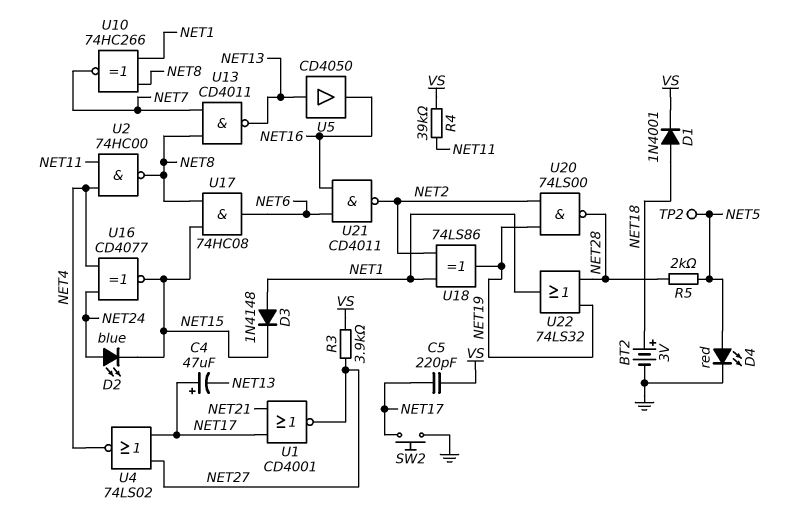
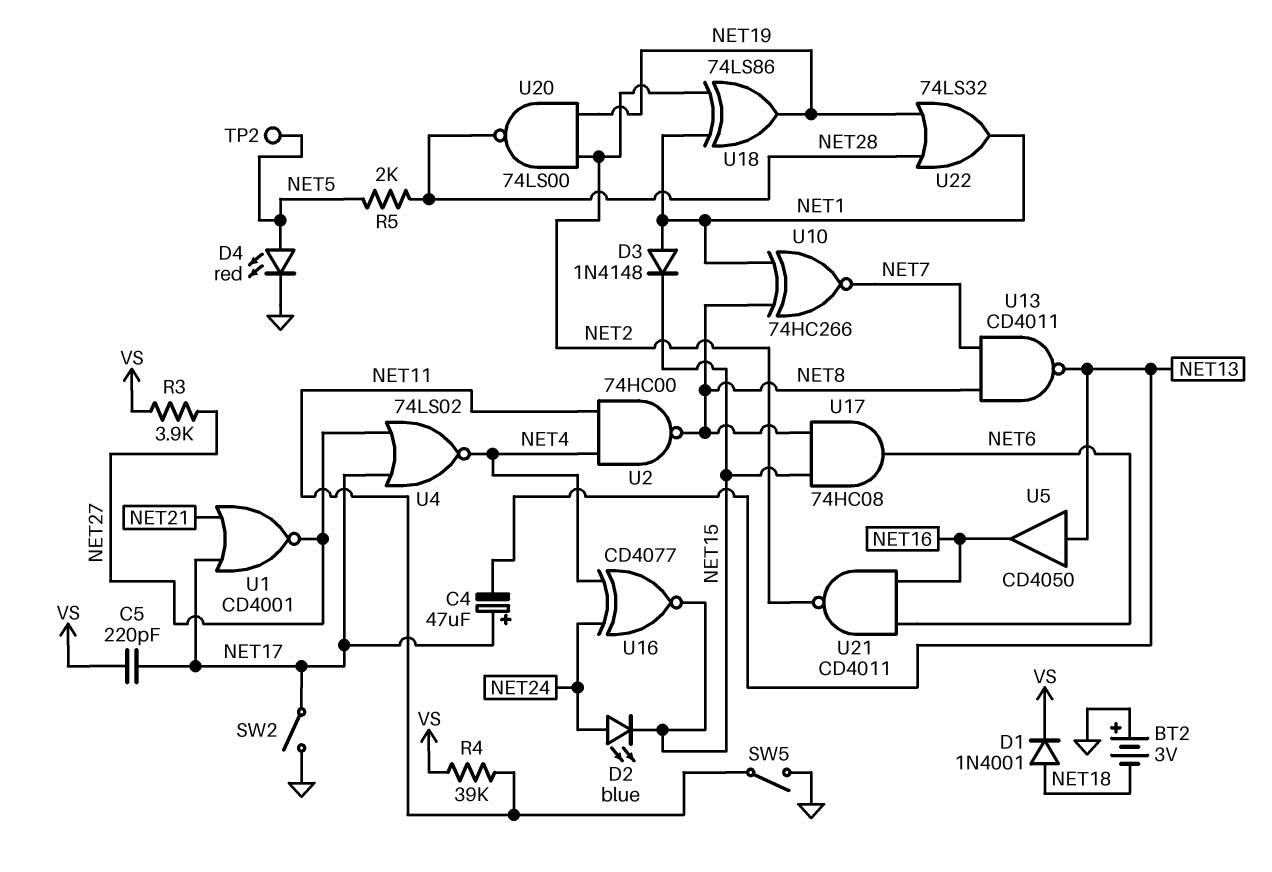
BT2: 3V (plus NET18, minus GND) -> 3V (plus GND, minus NET18)
SW2: button (GND, NET17) -> switch (GND, NET17)
SW5: none -> switch (GND, NET11)

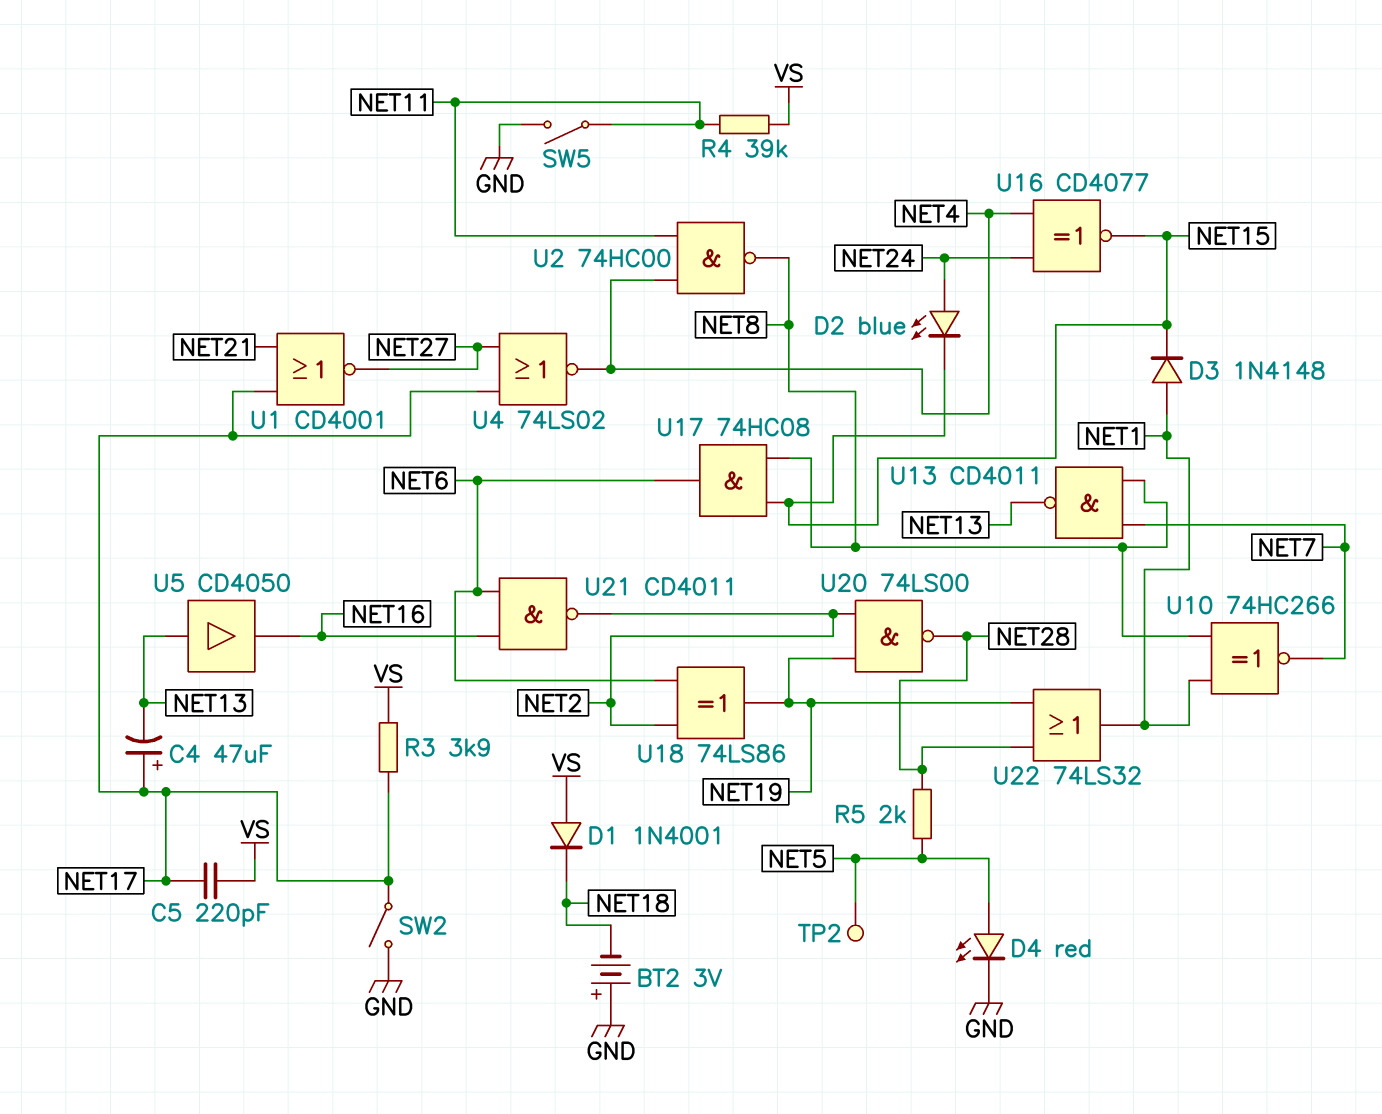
D1: diode 1N4001 (A NET18, K VS) -> diode 1N4001 (A VS, K NET18)
R3: 3.9k (NET27, VS) -> 3.9k (NET17, VS)
U18: XOR 74LS86 (in NET1, in NET2, out NET19) -> XOR 74LS86 (in NET2, in NET6, out NET19)

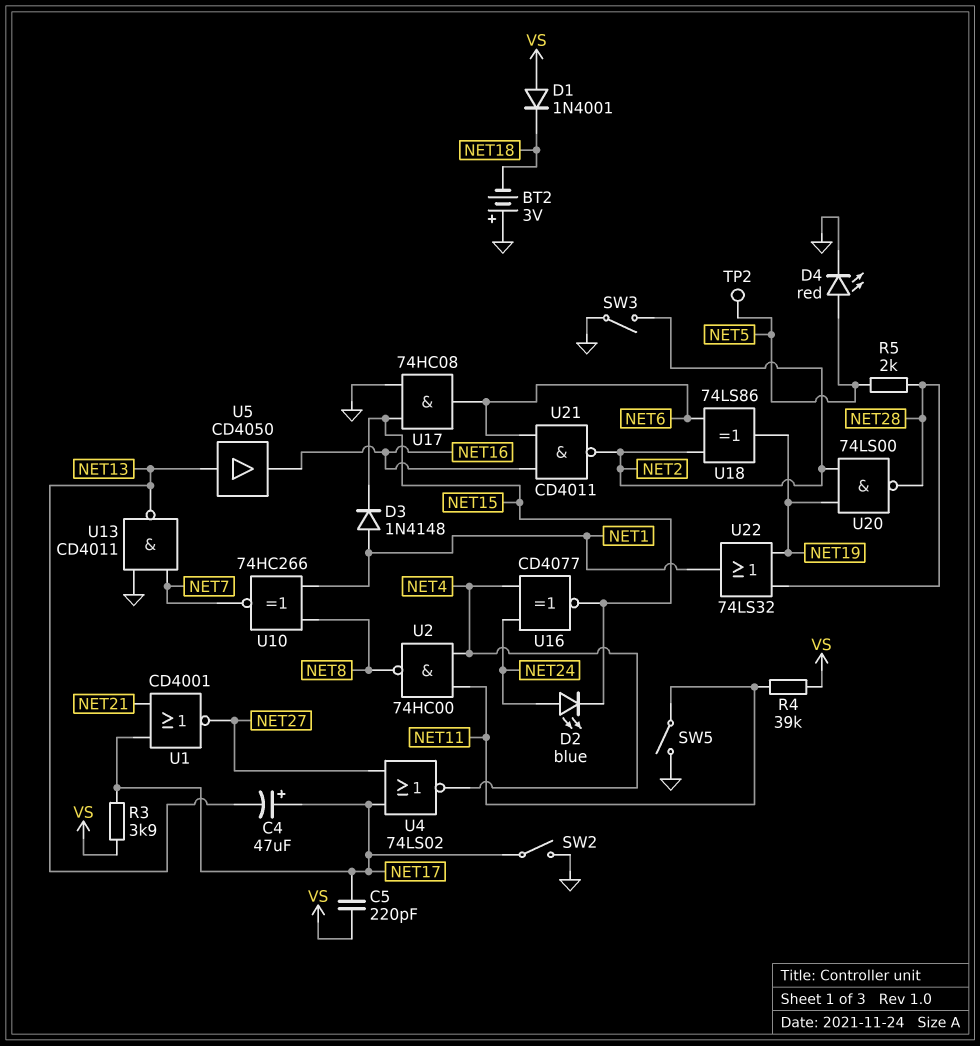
SW3: none -> switch (GND, NET2)
U13: NAND CD4011 (in NET7, in NET8, out NET13) -> NAND CD4011 (in GND, in NET7, out NET13)
U17: AND 74HC08 (in NET8, in NET15, out NET6) -> AND 74HC08 (in GND, in NET15, out NET6)

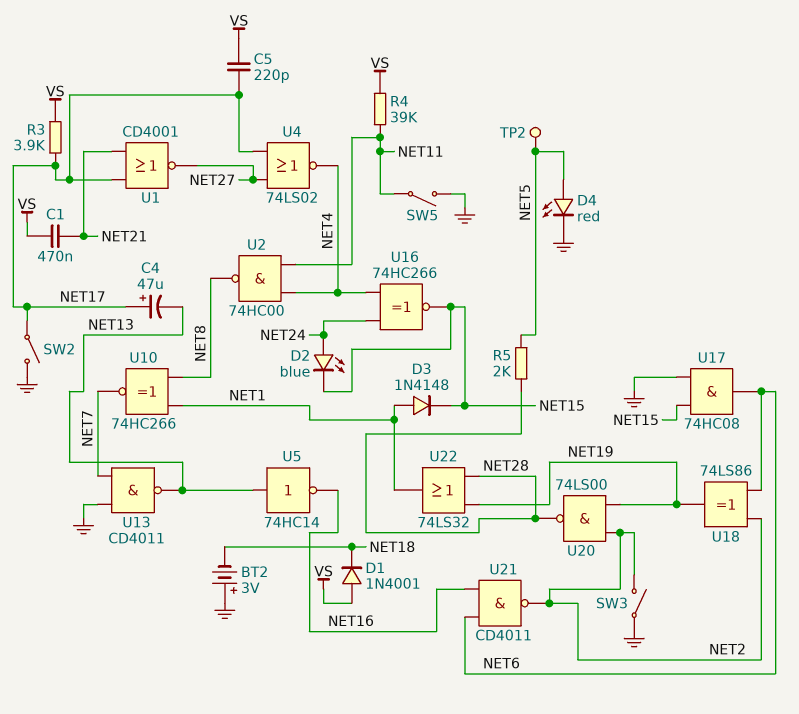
C1: none -> 470nF (NET21, VS)
U5: buffer CD4050 (in NET13, out NET16) -> NOT 74HC14 (in NET13, out NET16)
U16: XNOR CD4077 (in NET4, in NET24, out NET15) -> XNOR 74HC266 (in NET4, in NET24, out NET15)

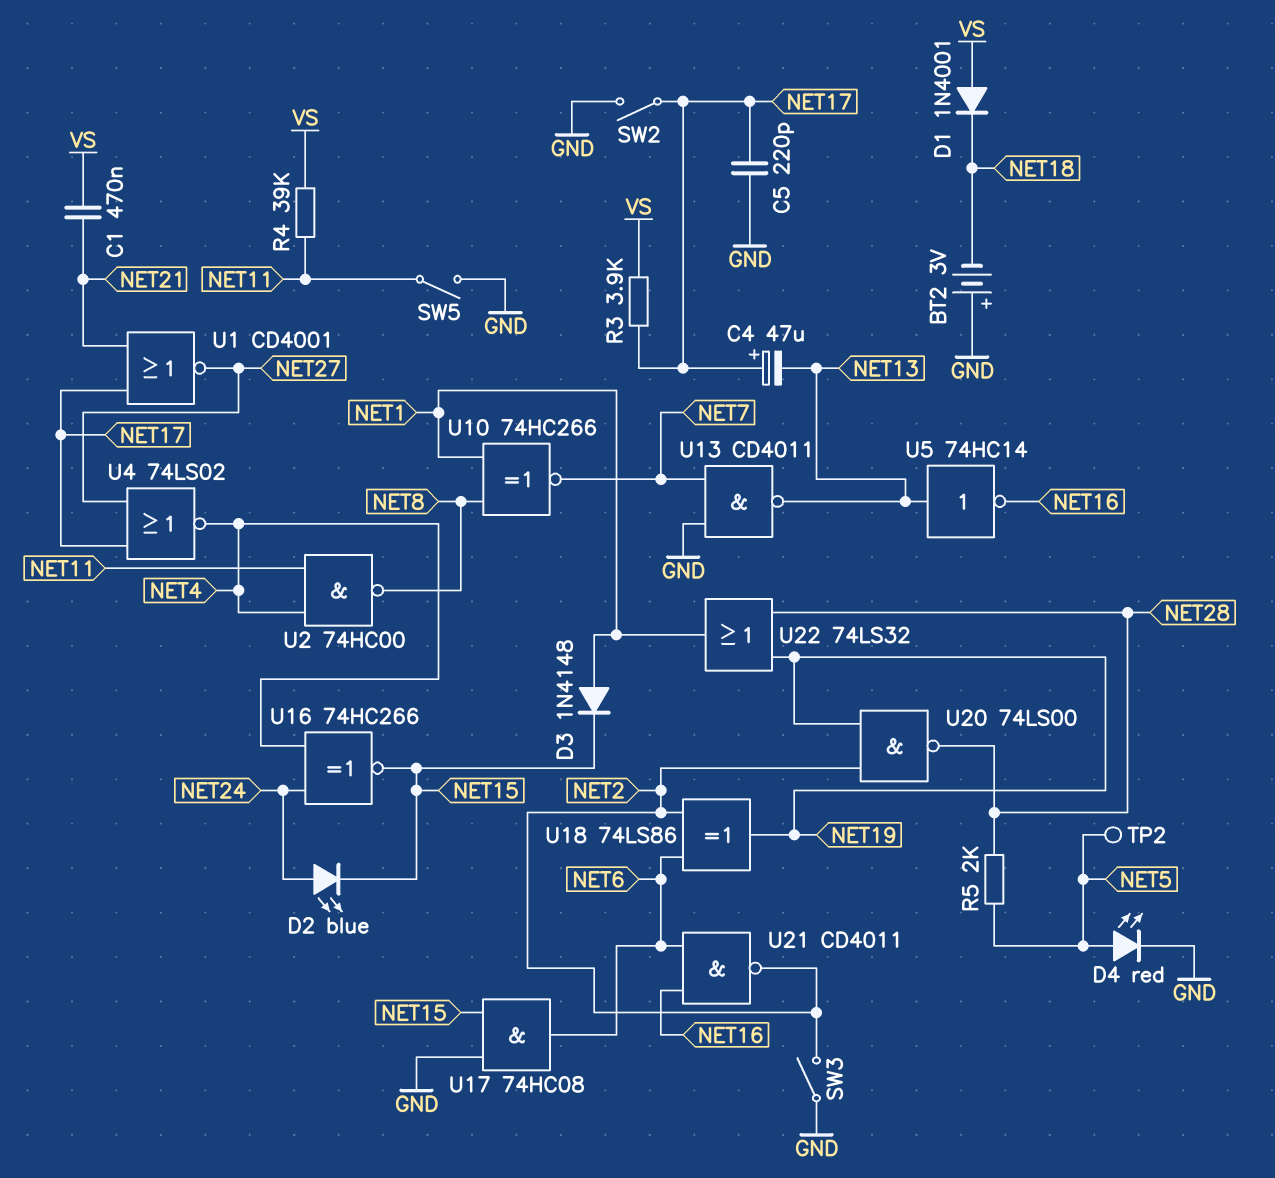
C5: 220pF (NET17, VS) -> 220pF (GND, NET17)

